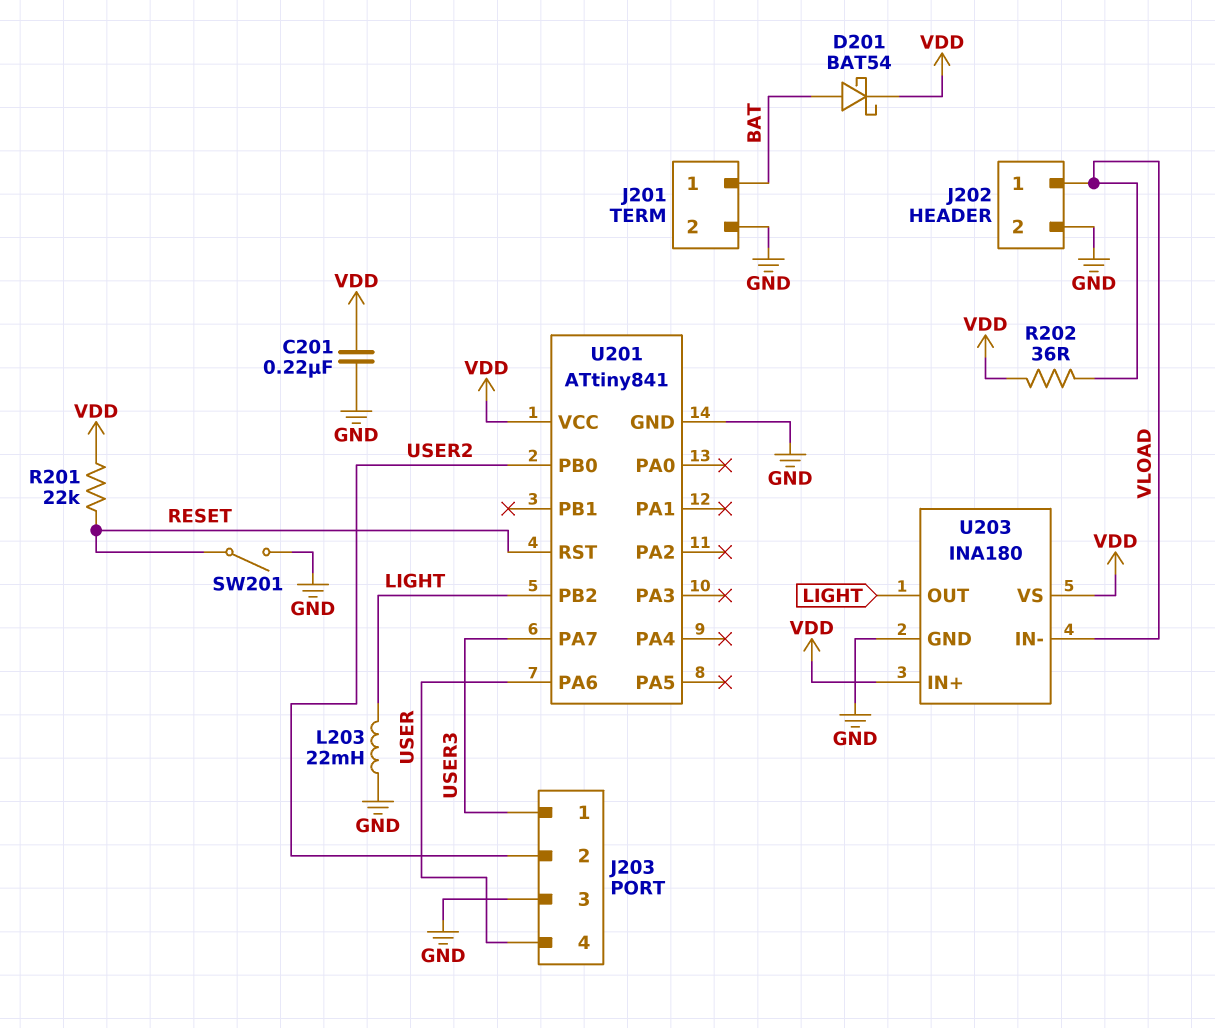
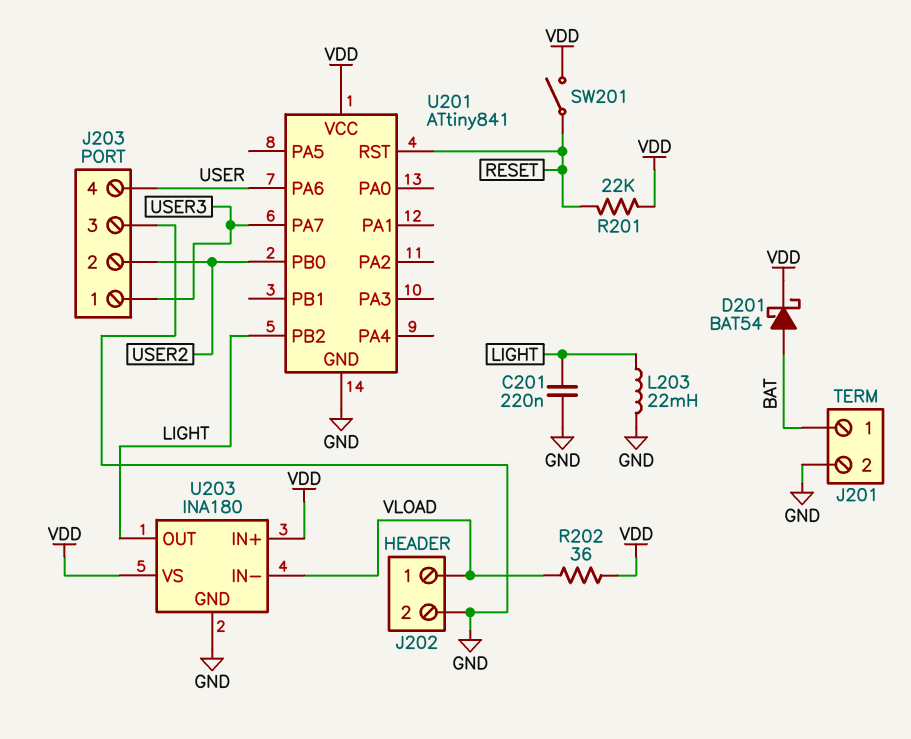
C201: 220nF (GND, VDD) -> 220nF (GND, LIGHT)
SW201: switch (GND, RESET) -> switch (RESET, VDD)

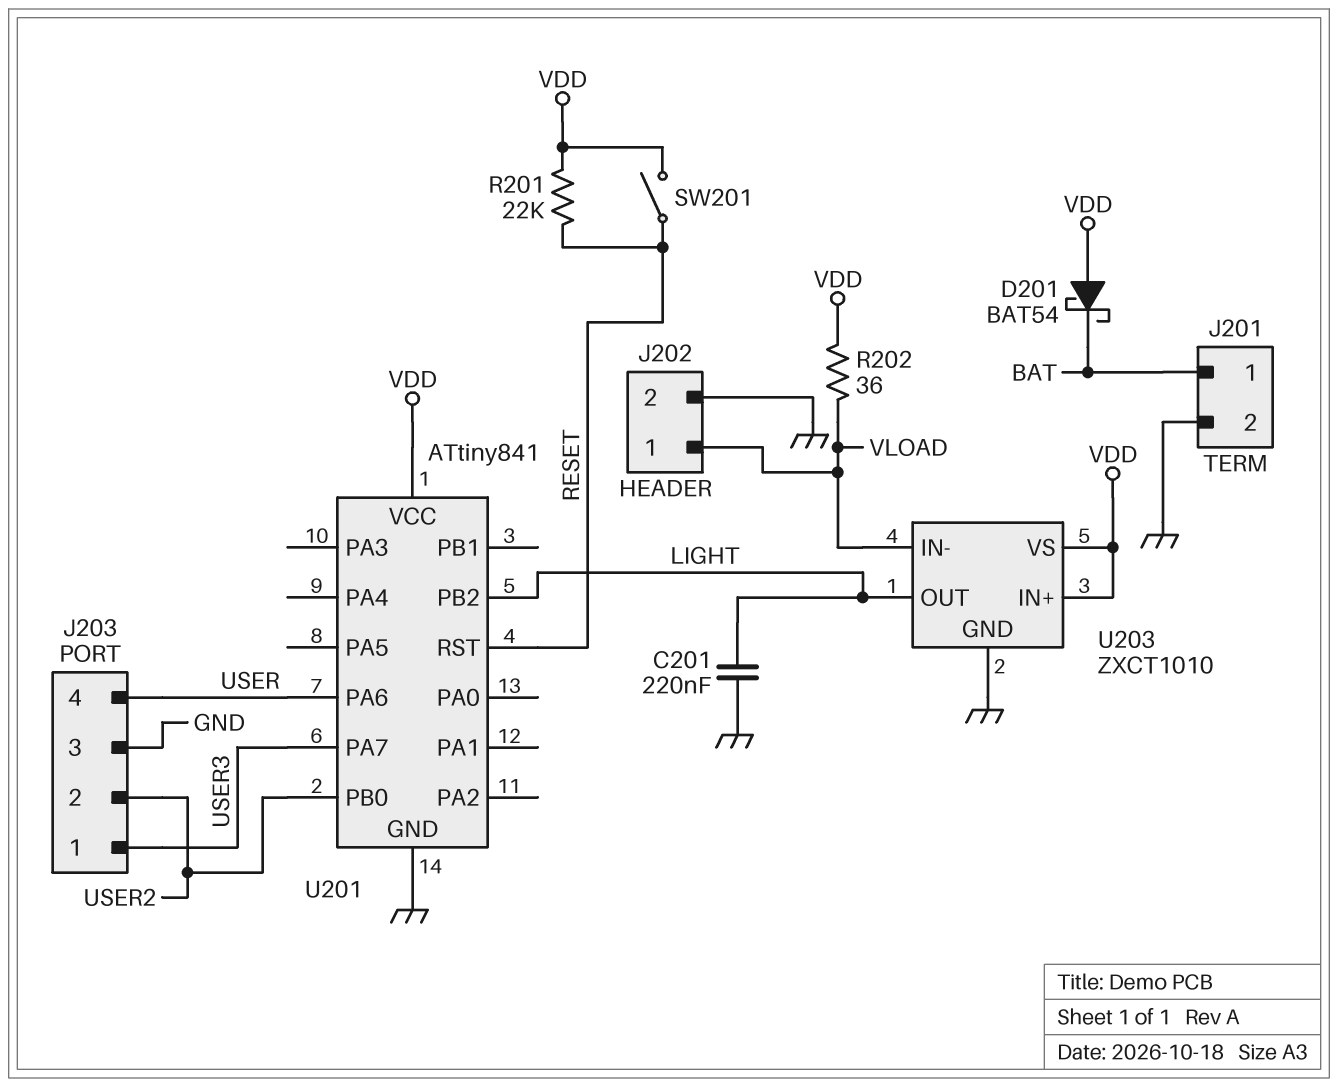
D201: schottky BAT54 (A BAT, K VDD) -> schottky BAT54 (A VDD, K BAT)
L203: 22mH (GND, LIGHT) -> none
U203: INA180 -> ZXCT1010

